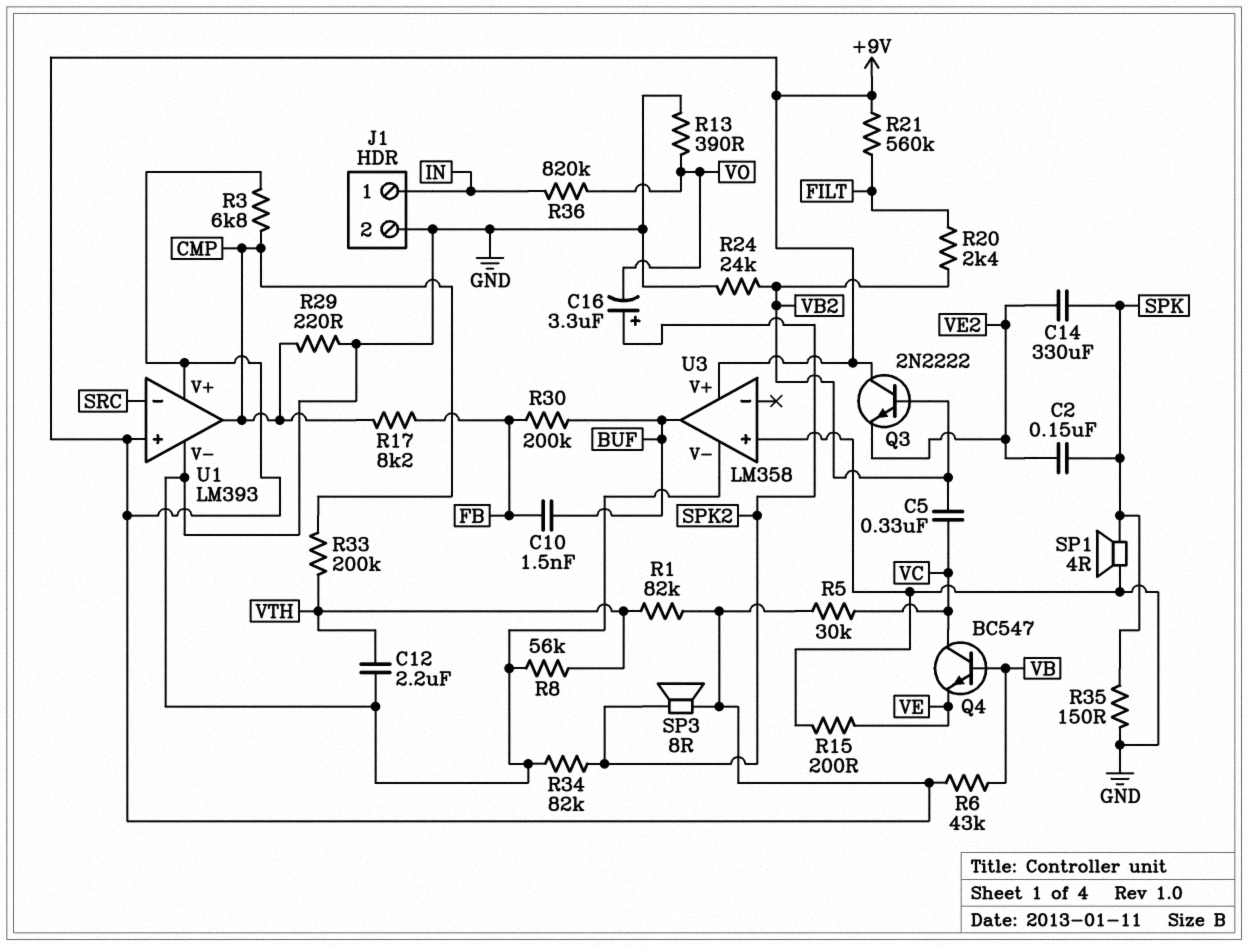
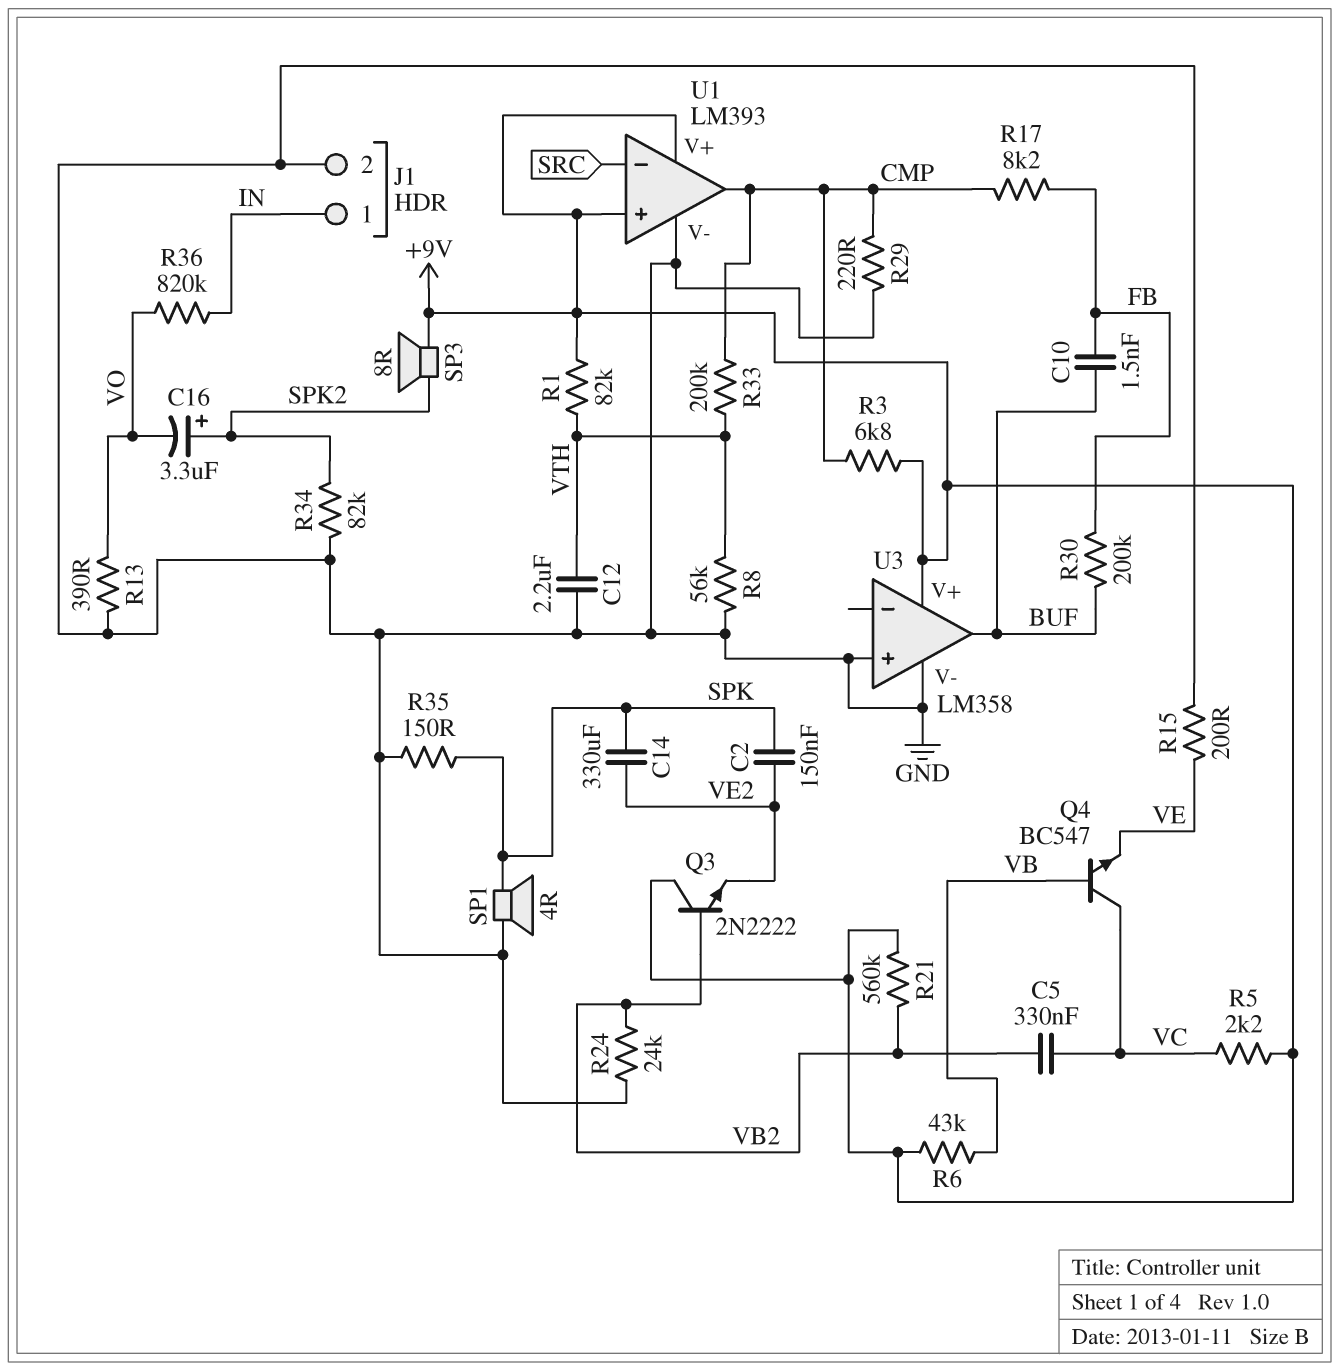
R5: 30k (+9V, VC) -> 2.2k (+9V, VC)
R20: 2.4k (FILT, VB2) -> none
R21: 560k (+9V, FILT) -> 560k (+9V, VB2)

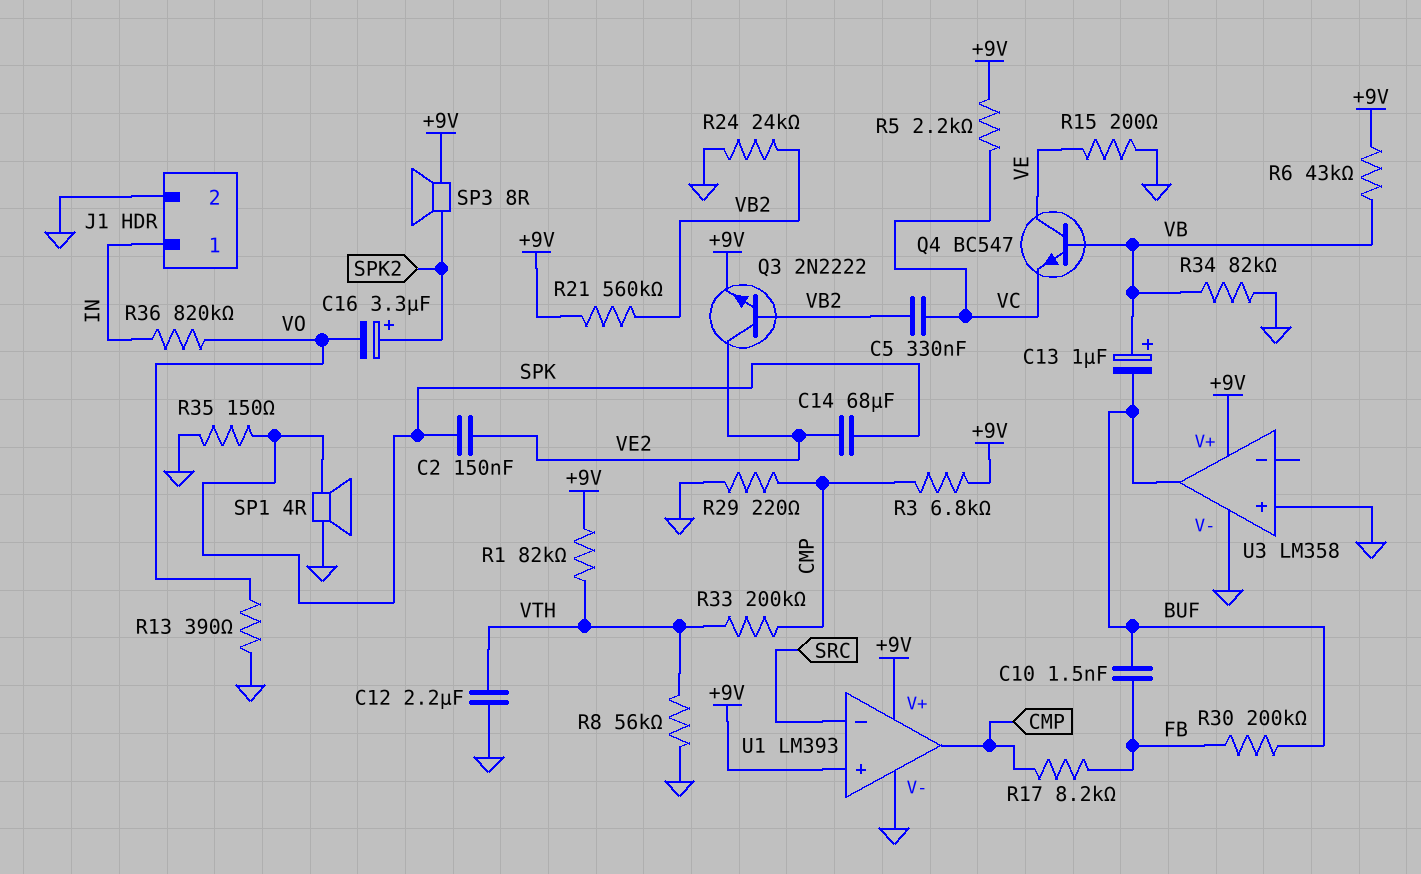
C13: none -> 1uF (plus VB, minus BUF)
C14: 330uF (SPK, VE2) -> 68uF (SPK, VE2)
Q3: NPN 2N2222 (B VB2, C +9V, E VE2) -> NPN 2N2222 (B VB2, C VE2, E +9V)
Q4: NPN BC547 (B VB, C VC, E VE) -> NPN BC547 (B VB, C VE, E VC)
R34: 82k (GND, SPK2) -> 82k (GND, VB)

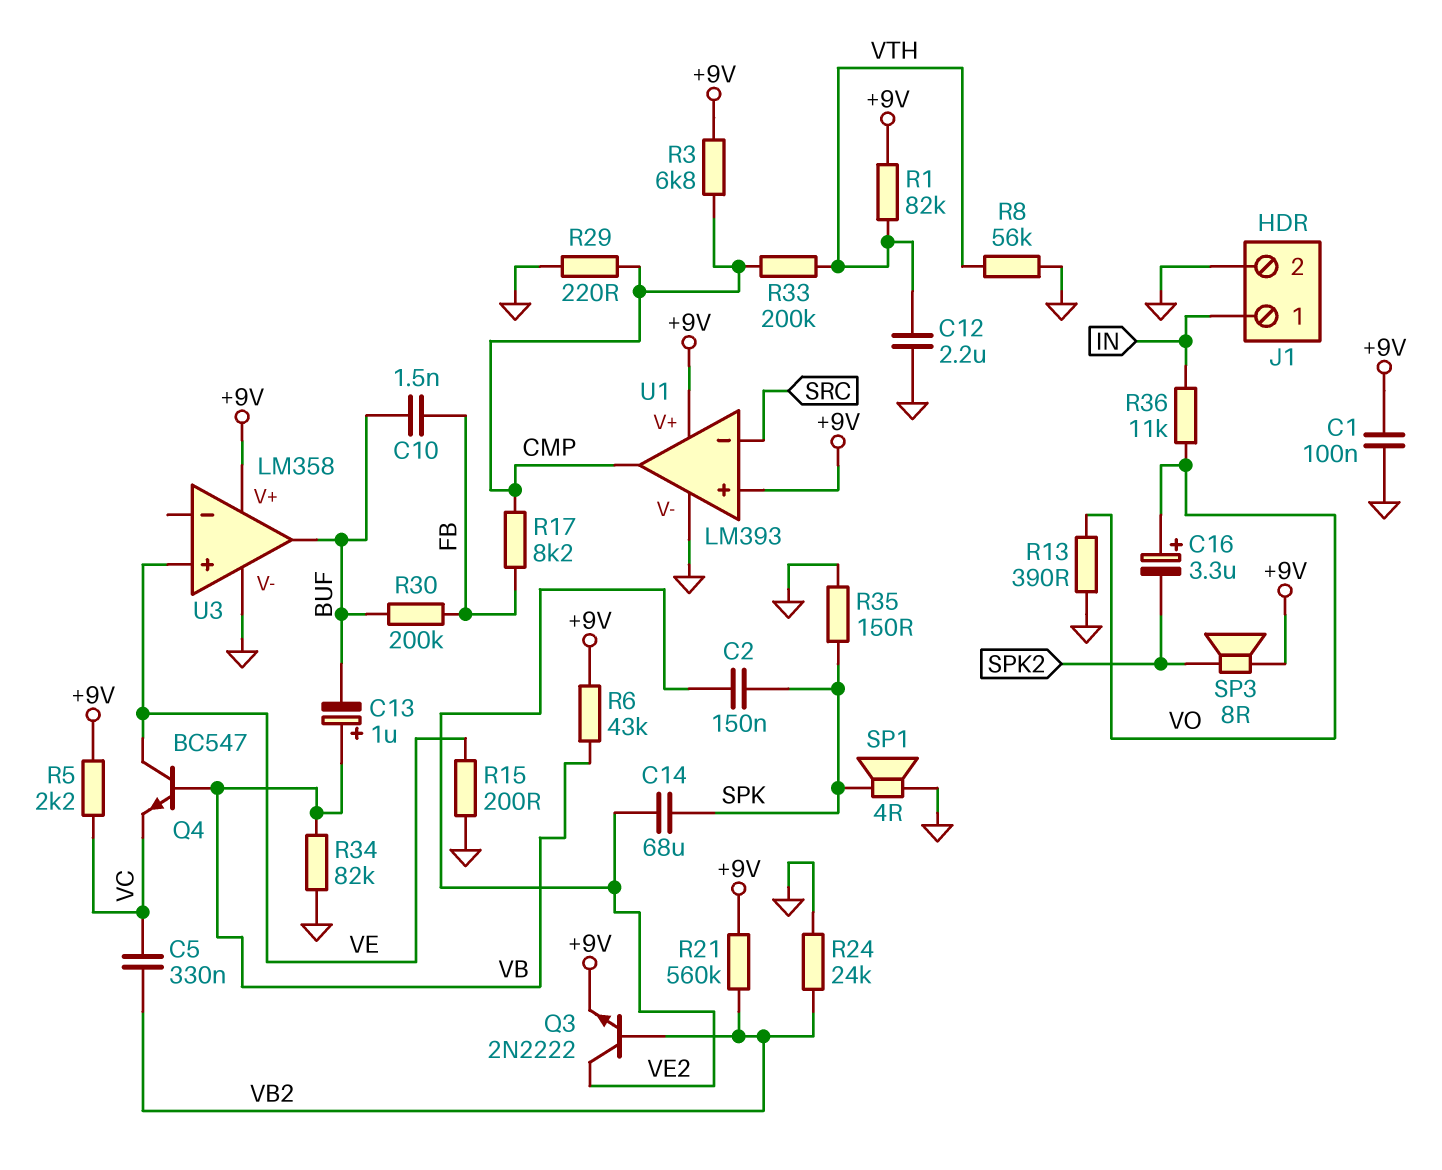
C1: none -> 100nF (+9V, GND)
C16: 3.3uF (plus SPK2, minus VO) -> 3.3uF (plus VO, minus SPK2)
R36: 820k (IN, VO) -> 11k (IN, VO)
U3 pin in+: GND -> VE

